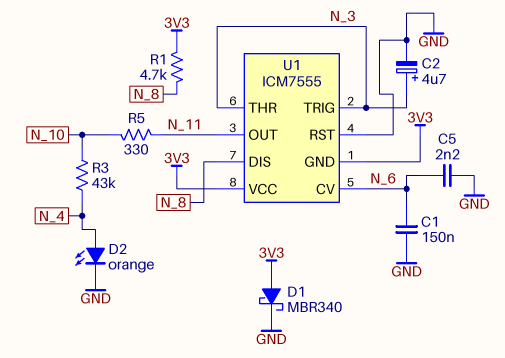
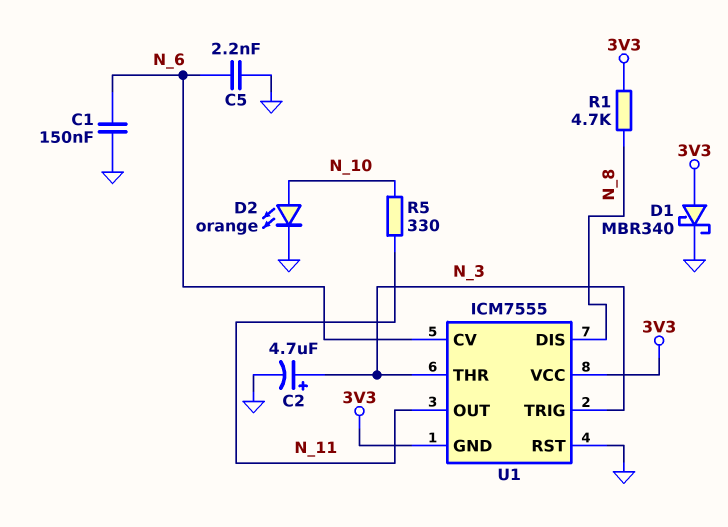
D2: LED orange (A N_4, K GND) -> LED orange (A N_10, K GND)
R3: 43k (N_4, N_10) -> none

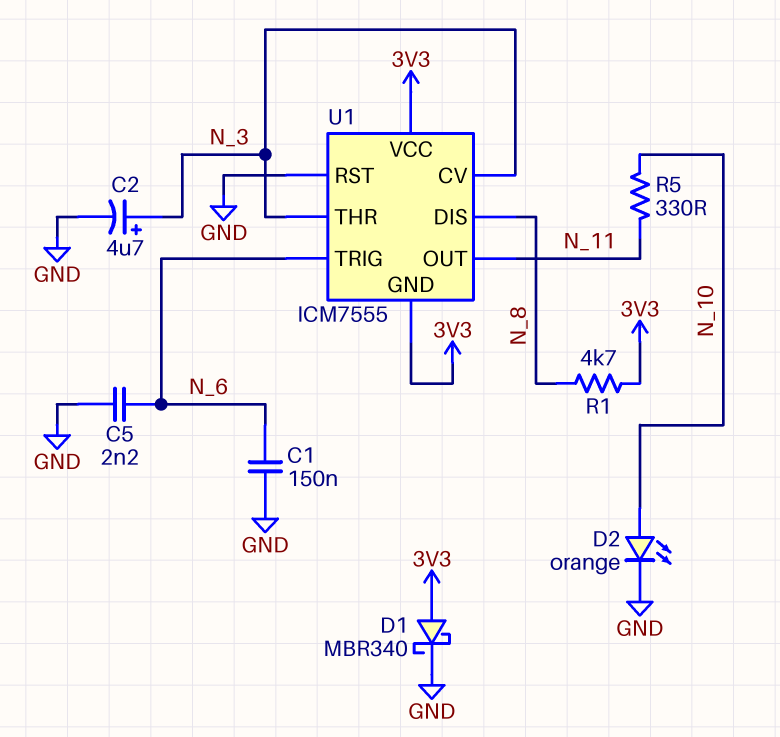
U1 pin CV: N_6 -> N_3
U1 pin TRIG: N_3 -> N_6

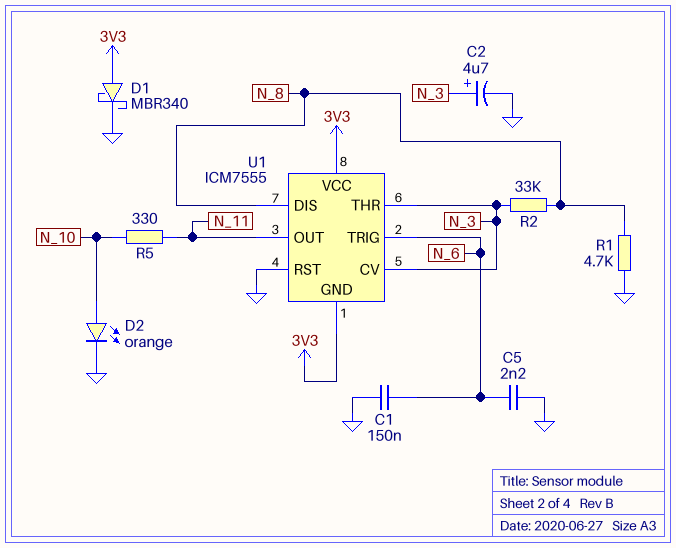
R1: 4.7k (3V3, N_8) -> 4.7k (GND, N_8)
R2: none -> 33k (N_3, N_8)

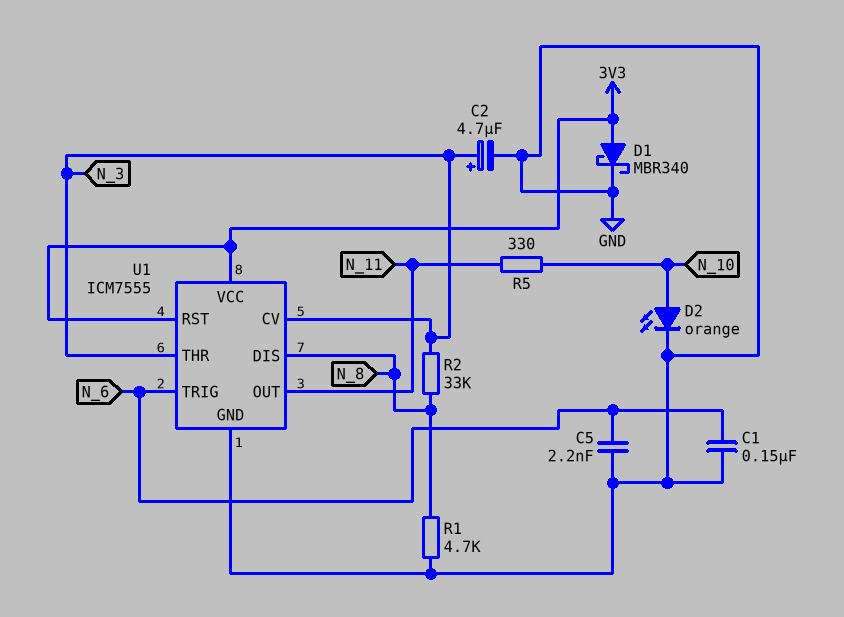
U1 pin GND: 3V3 -> GND
U1 pin RST: GND -> 3V3

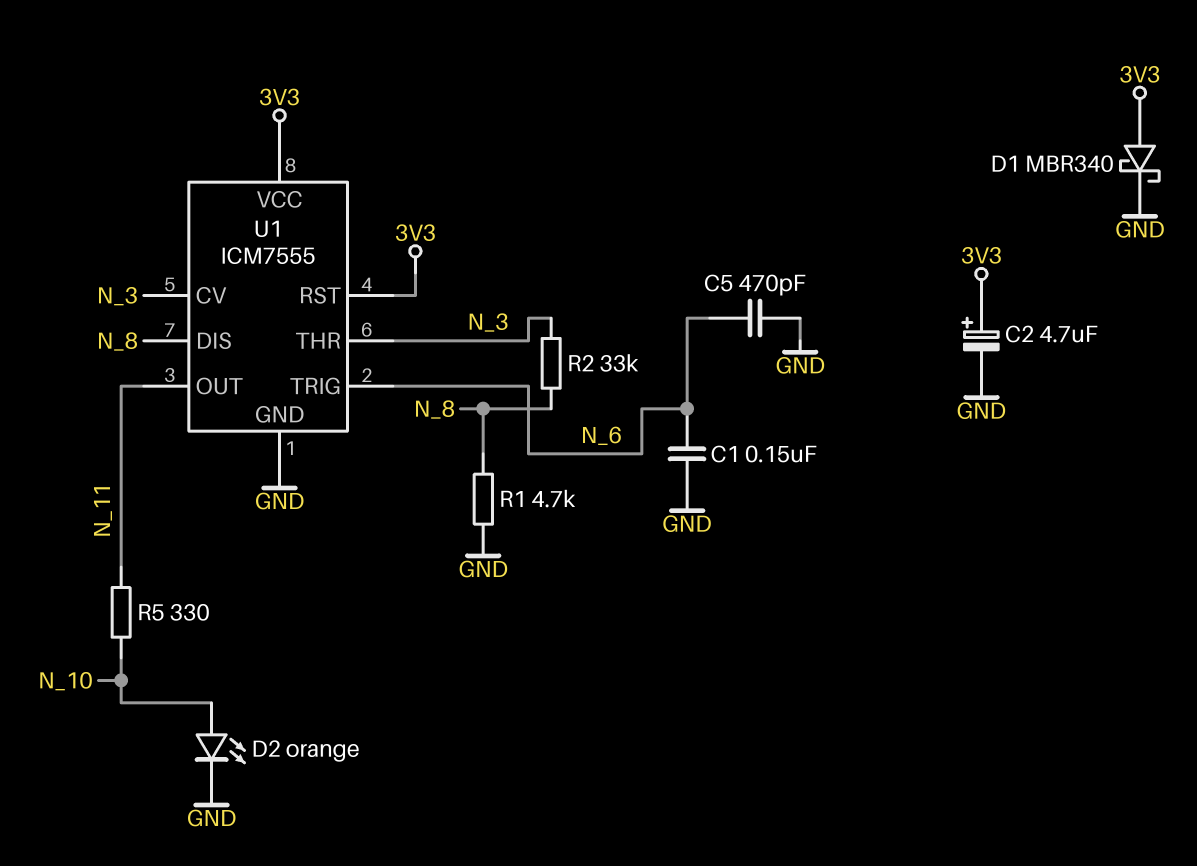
C2: 4.7uF (plus N_3, minus GND) -> 4.7uF (plus 3V3, minus GND)
C5: 2.2nF (GND, N_6) -> 470pF (GND, N_6)

